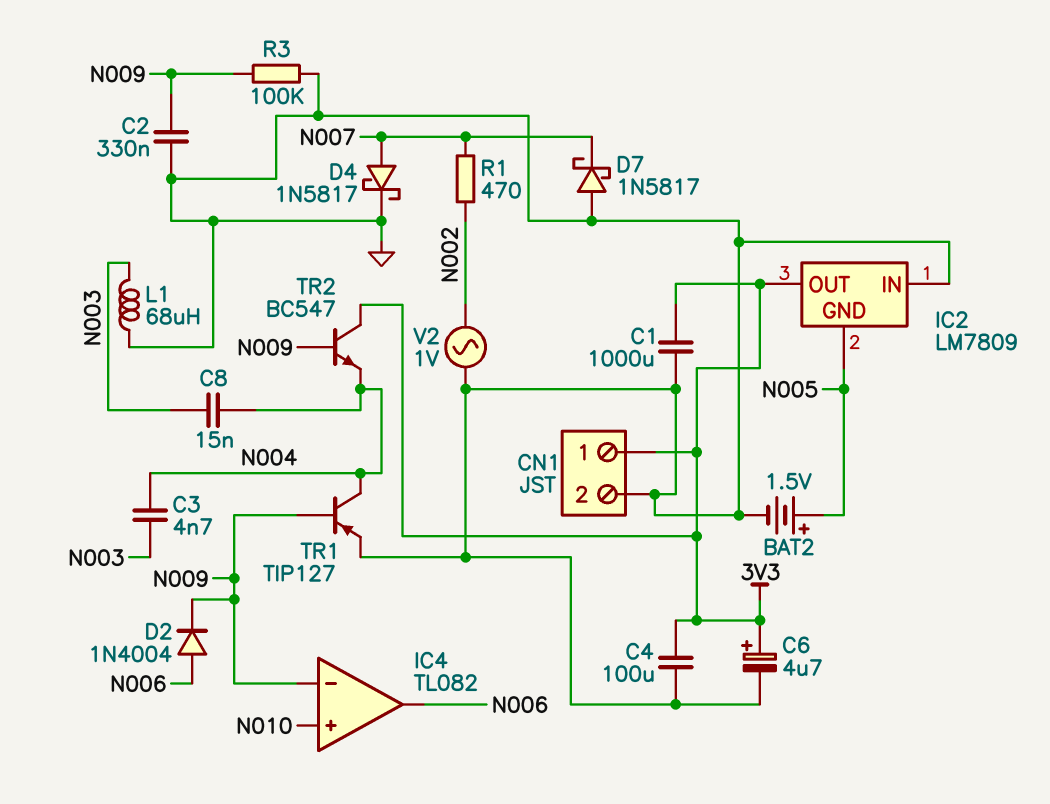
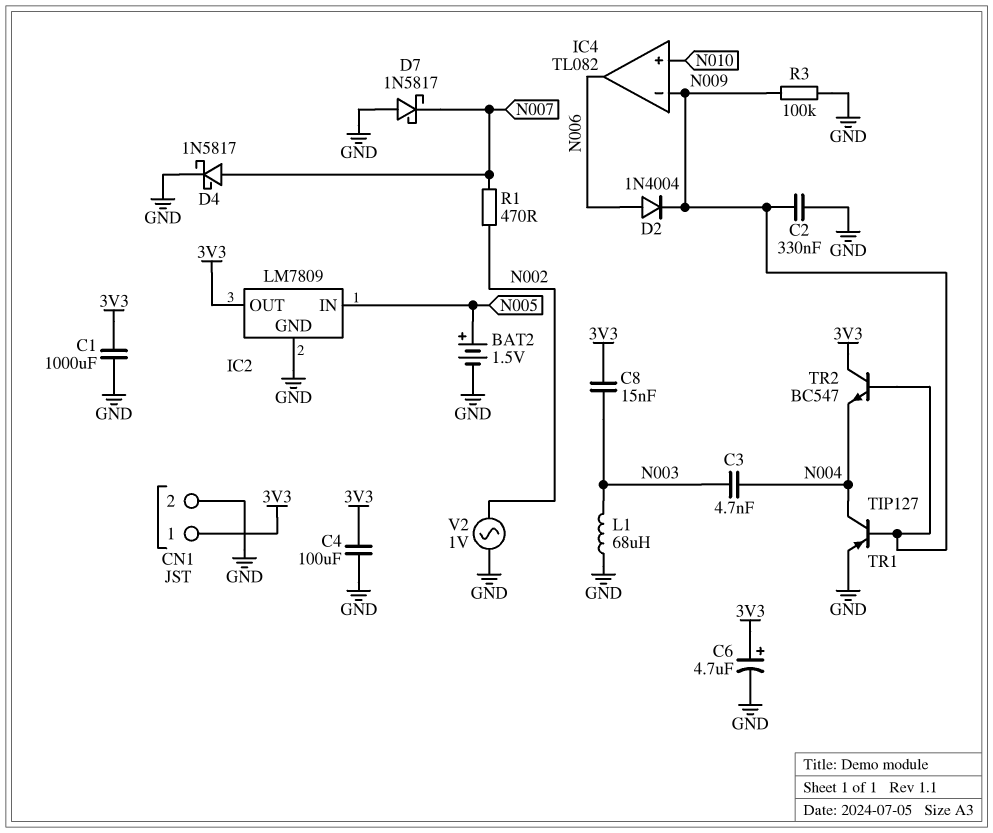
C8: 15nF (N003, N004) -> 15nF (3V3, N003)
IC2 pin GND: N005 -> GND
IC2 pin IN: GND -> N005

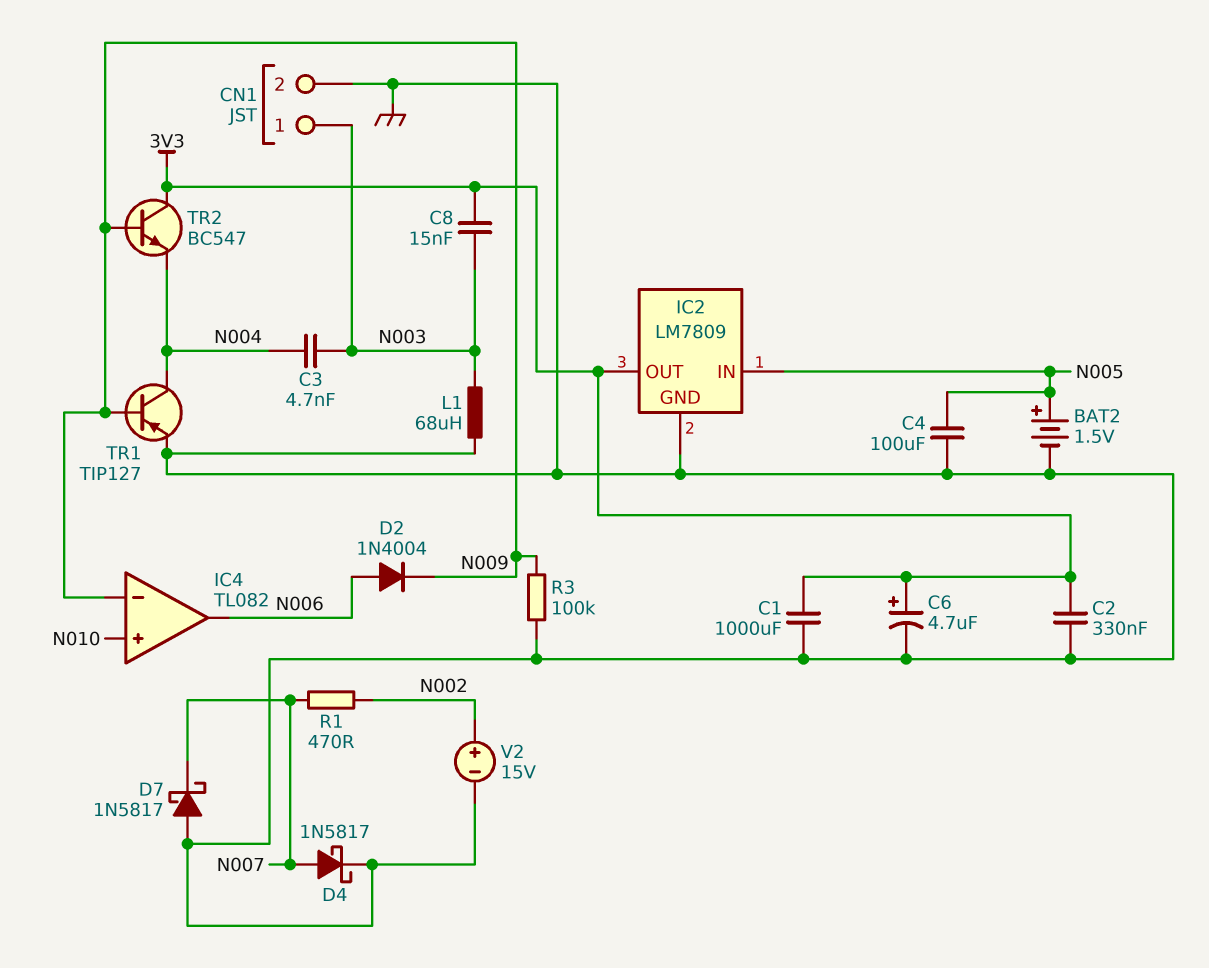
C2: 330nF (GND, N009) -> 330nF (3V3, GND)
C4: 100uF (3V3, GND) -> 100uF (GND, N005)
CN1 pin 1: 3V3 -> N003
V2: AC 1V (GND, N002) -> 15V (plus N002, minus GND)

